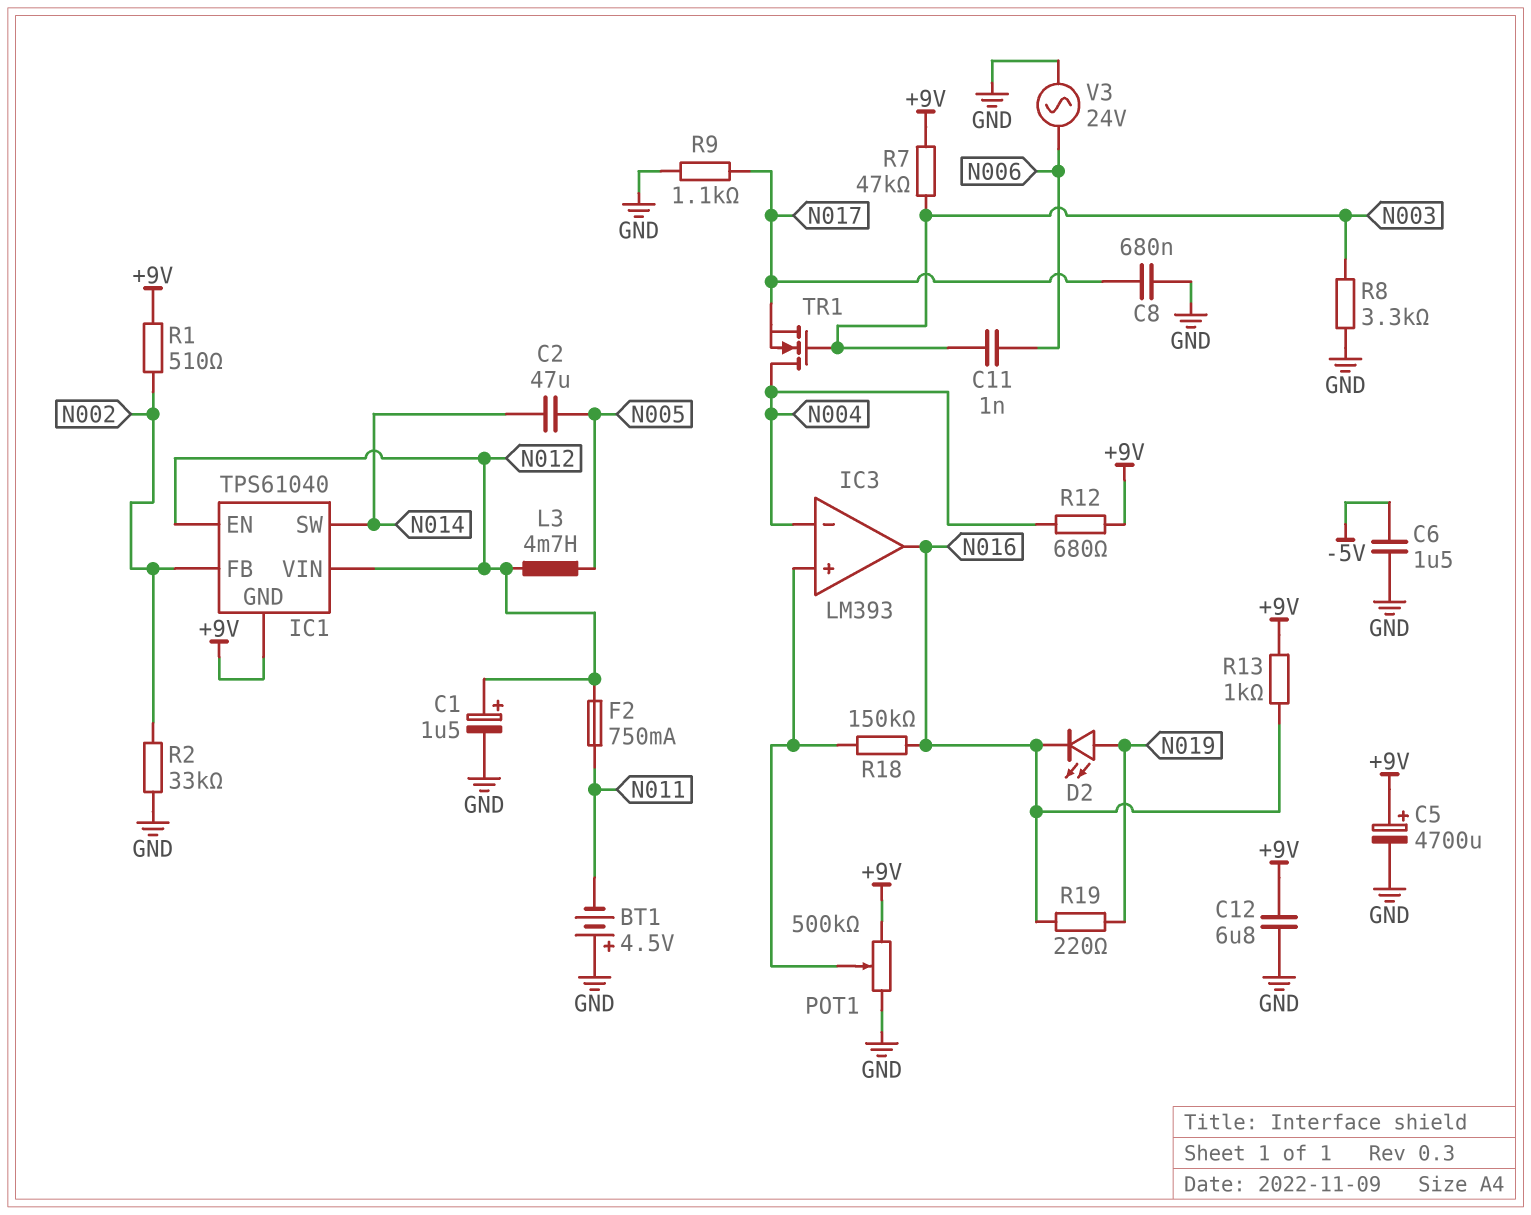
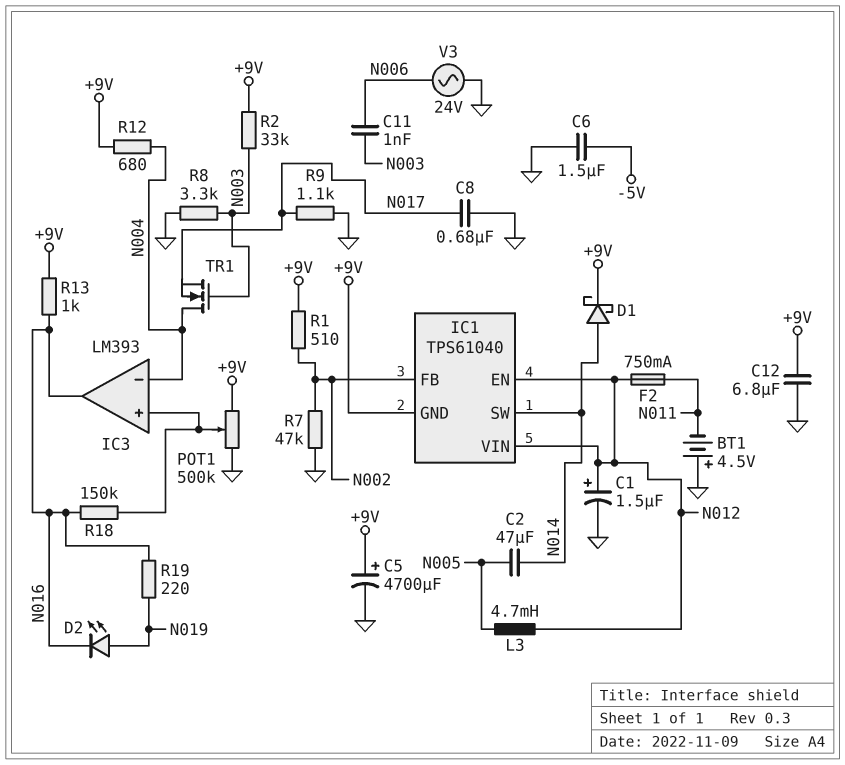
D1: none -> schottky (A N014, K +9V)
R2: 33k (GND, N002) -> 33k (+9V, N003)
R7: 47k (+9V, N003) -> 47k (GND, N002)

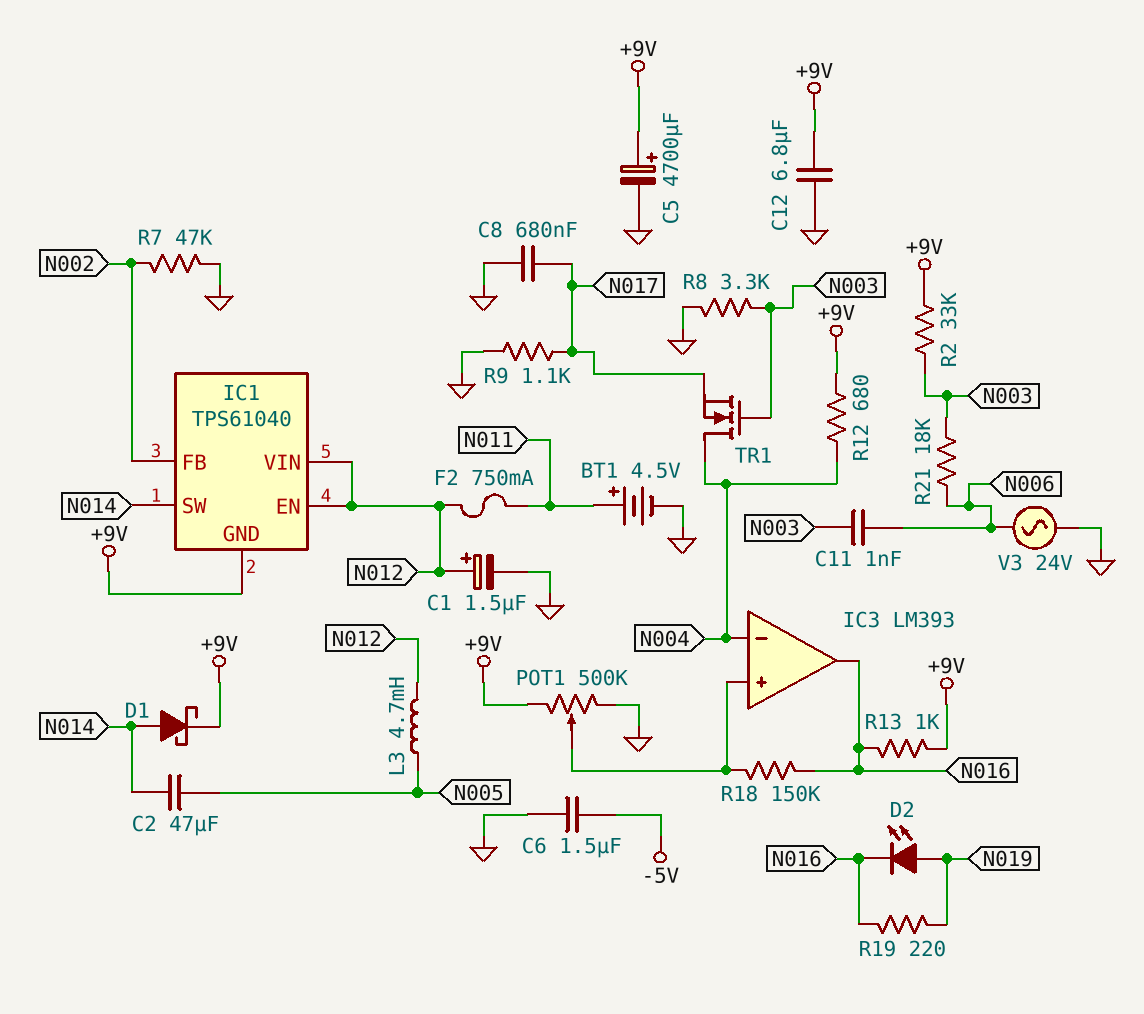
BT1: 4.5V (plus GND, minus N011) -> 4.5V (plus N011, minus GND)
R1: 510 (+9V, N002) -> none
R21: none -> 18k (N003, N006)

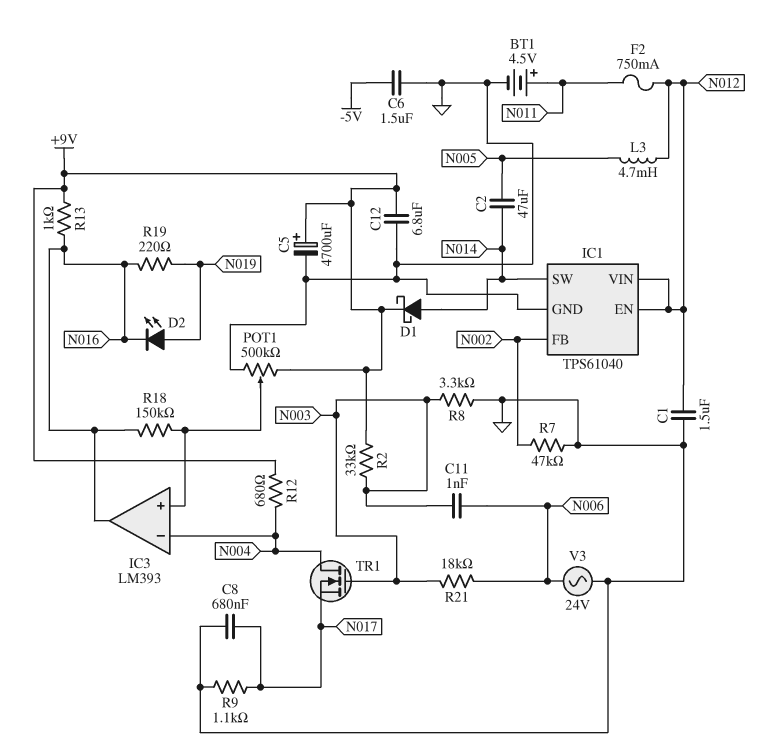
C1: 1.5uF (plus N012, minus GND) -> 1.5uF (GND, N012)
IC1 pin GND: +9V -> GND

